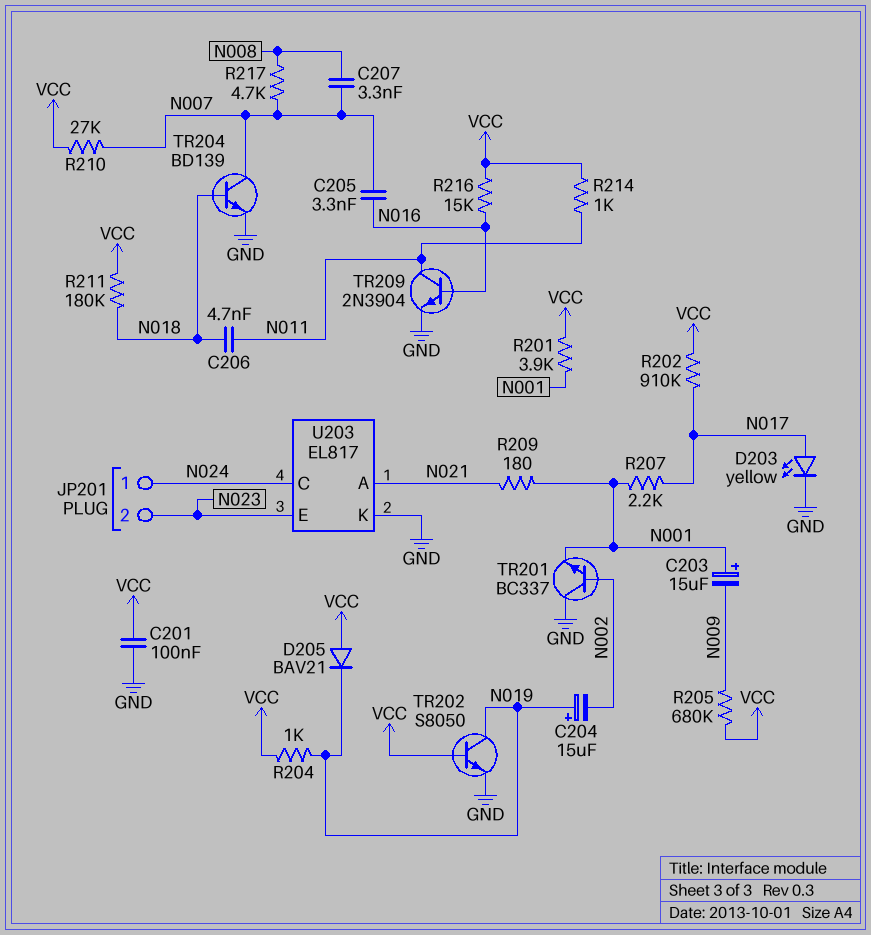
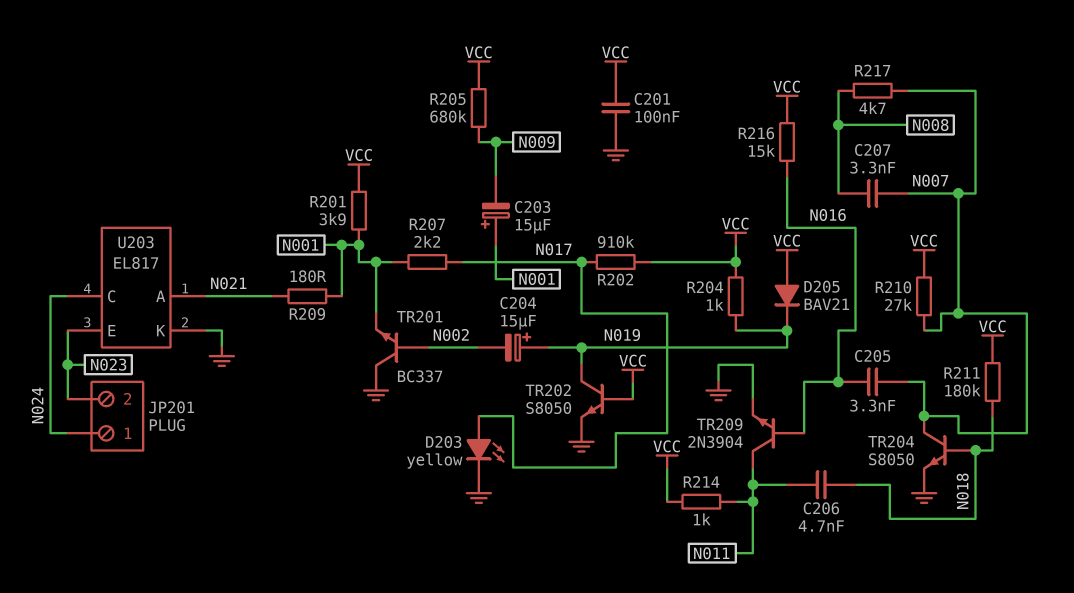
TR204: NPN BD139 (B N018, C N007, E GND) -> NPN S8050 (B N018, C N007, E GND)

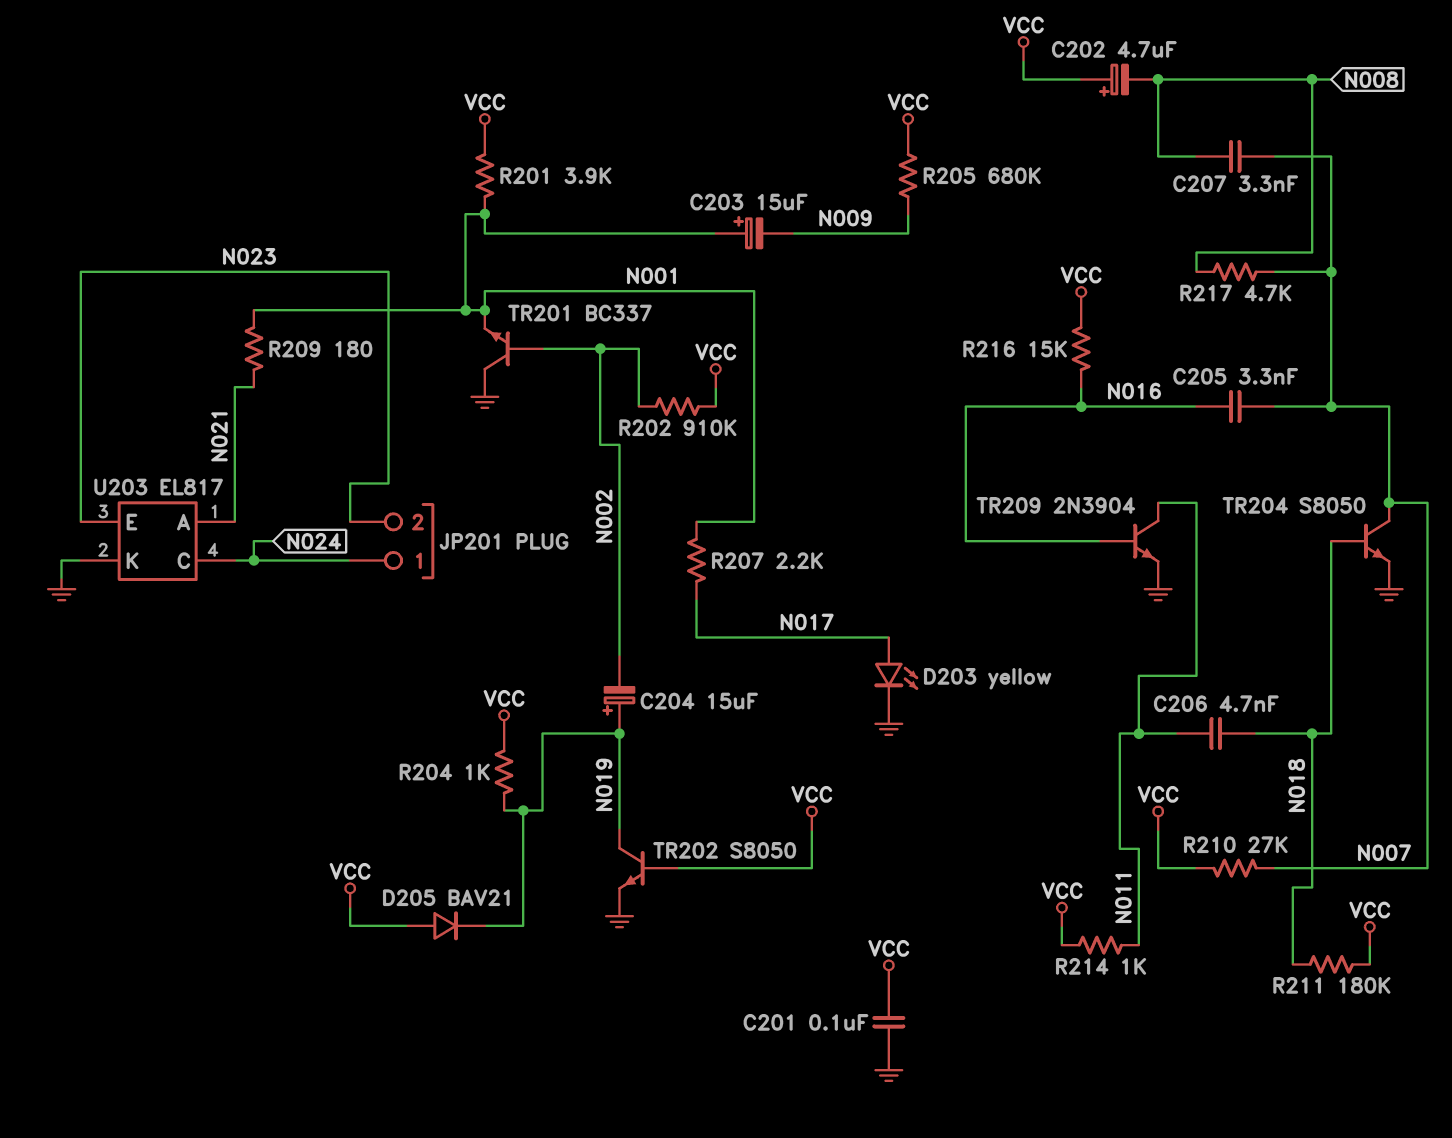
C202: none -> 4.7uF (plus VCC, minus N008)
R202: 910k (N017, VCC) -> 910k (N002, VCC)

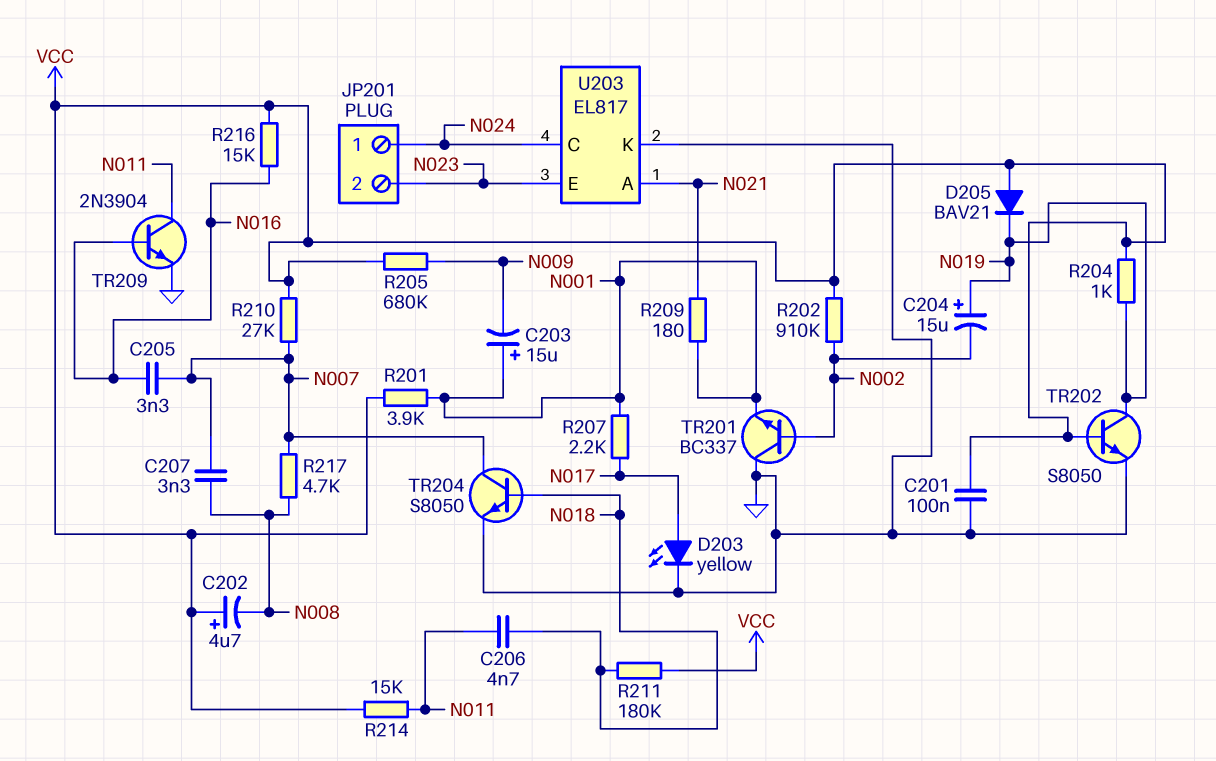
R214: 1k (N011, VCC) -> 15k (N011, VCC)

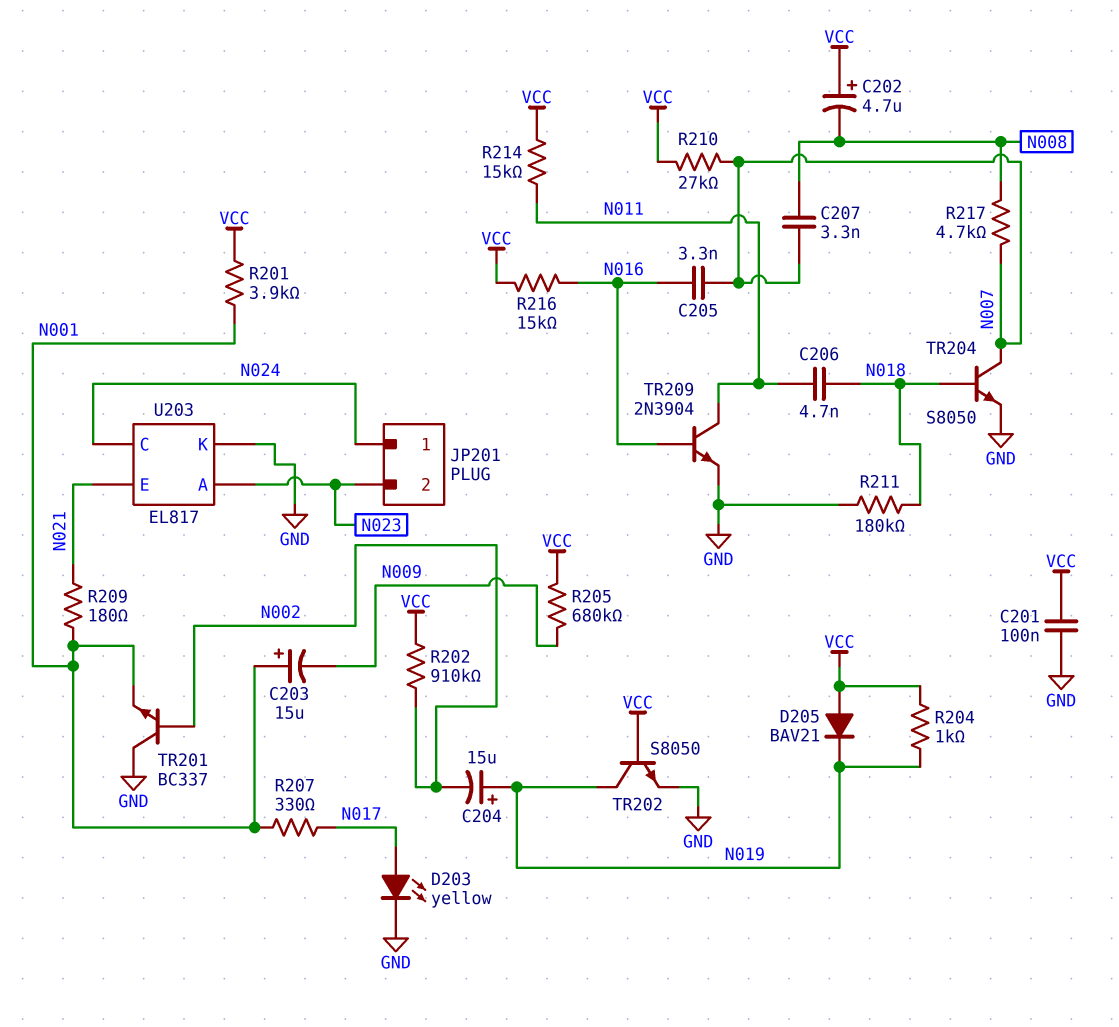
R207: 2.2k (N001, N017) -> 330 (N001, N017)
R211: 180k (N018, VCC) -> 180k (GND, N018)
U203 pin A: N021 -> N023
U203 pin E: N023 -> N021

